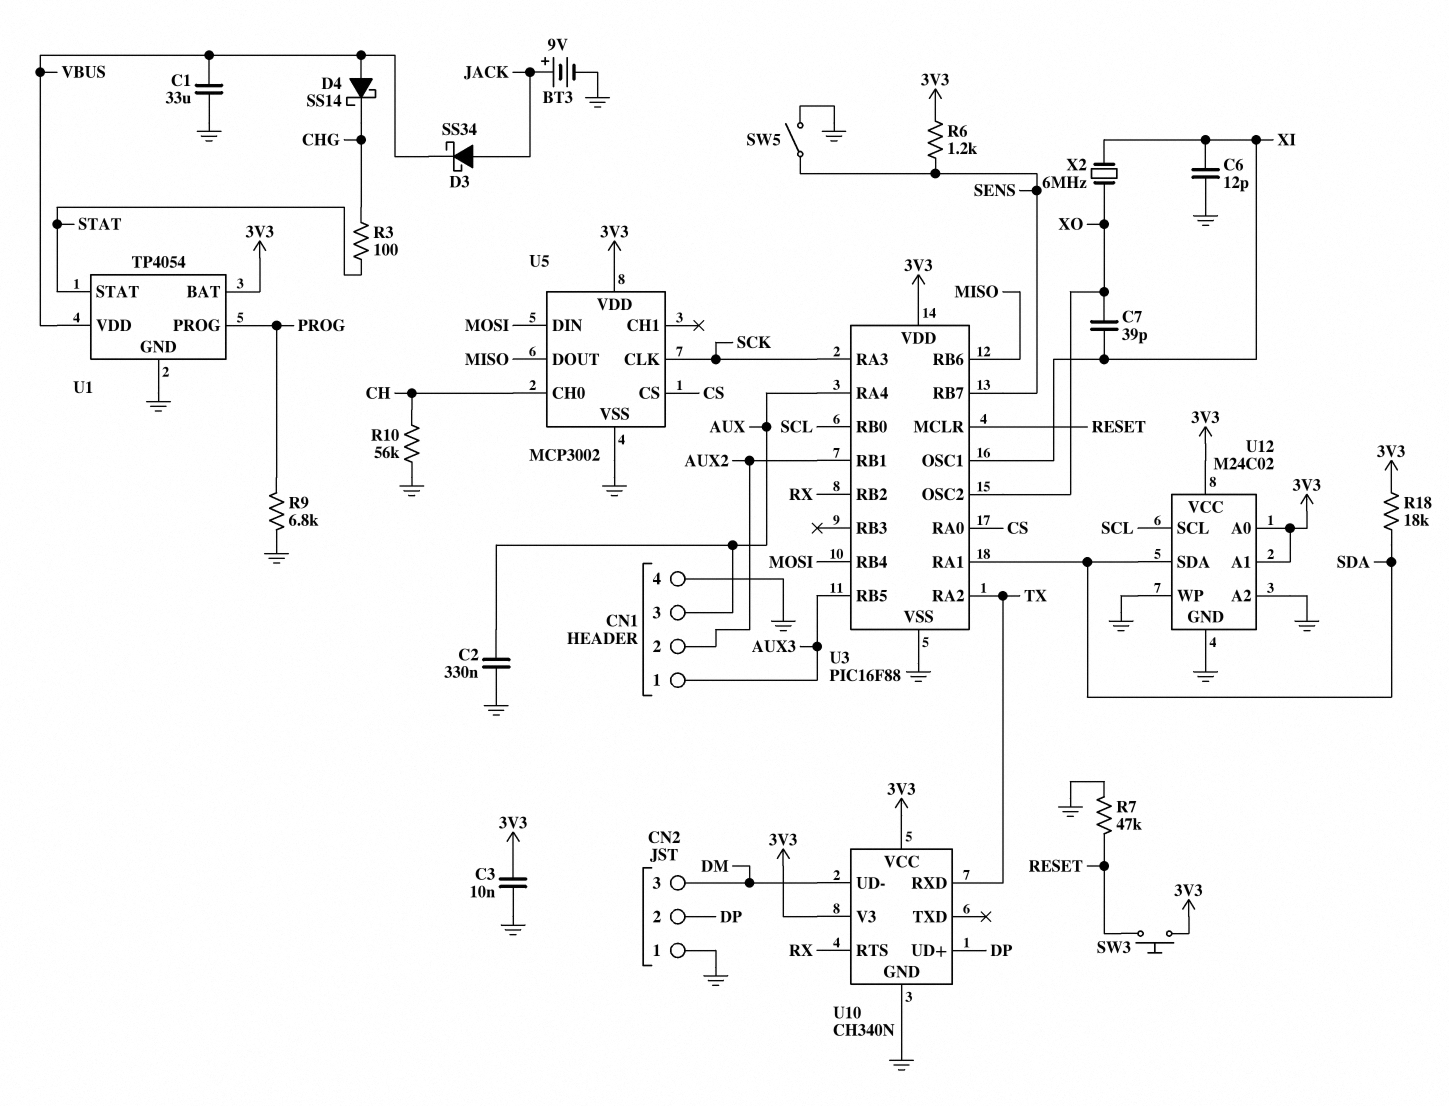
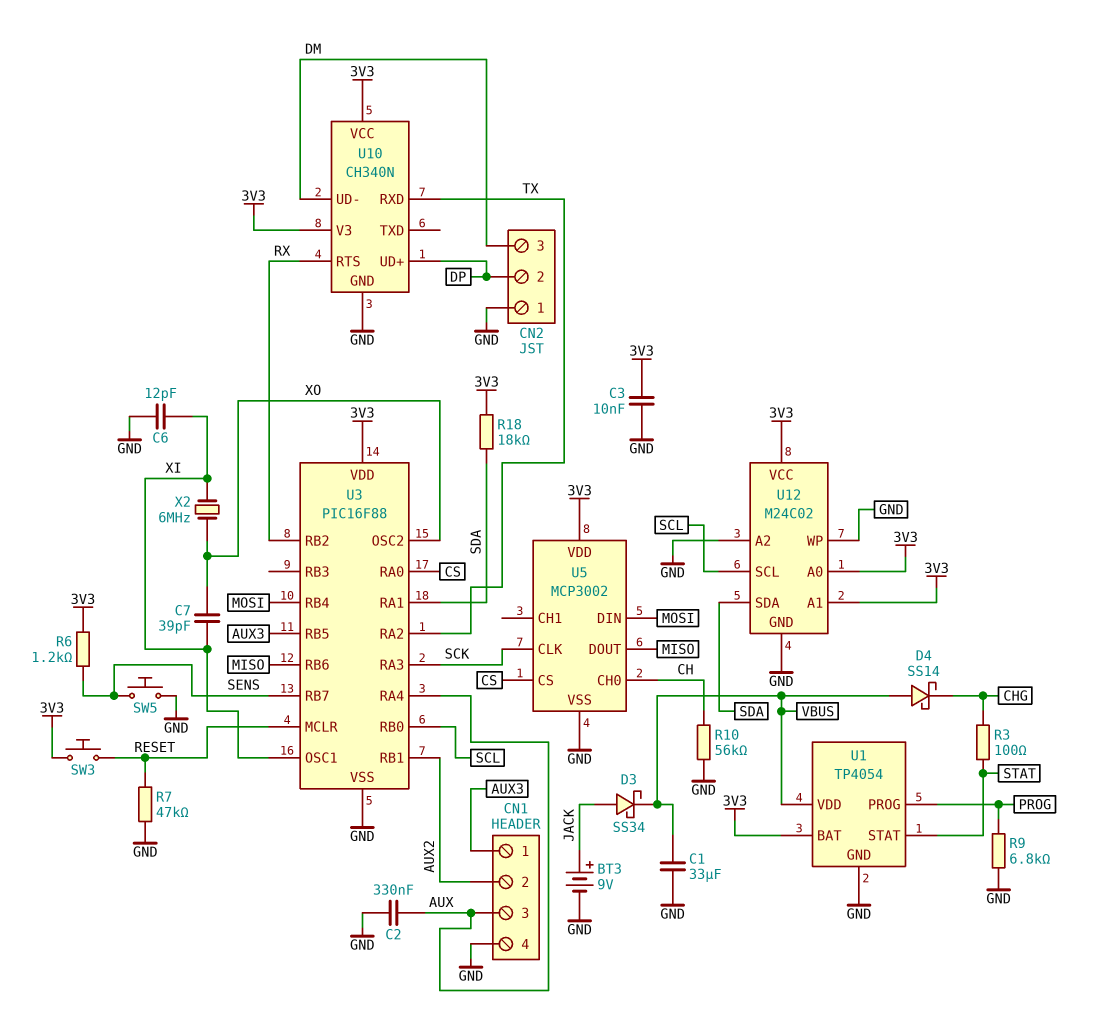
SW5: switch (GND, SENS) -> button (GND, SENS)

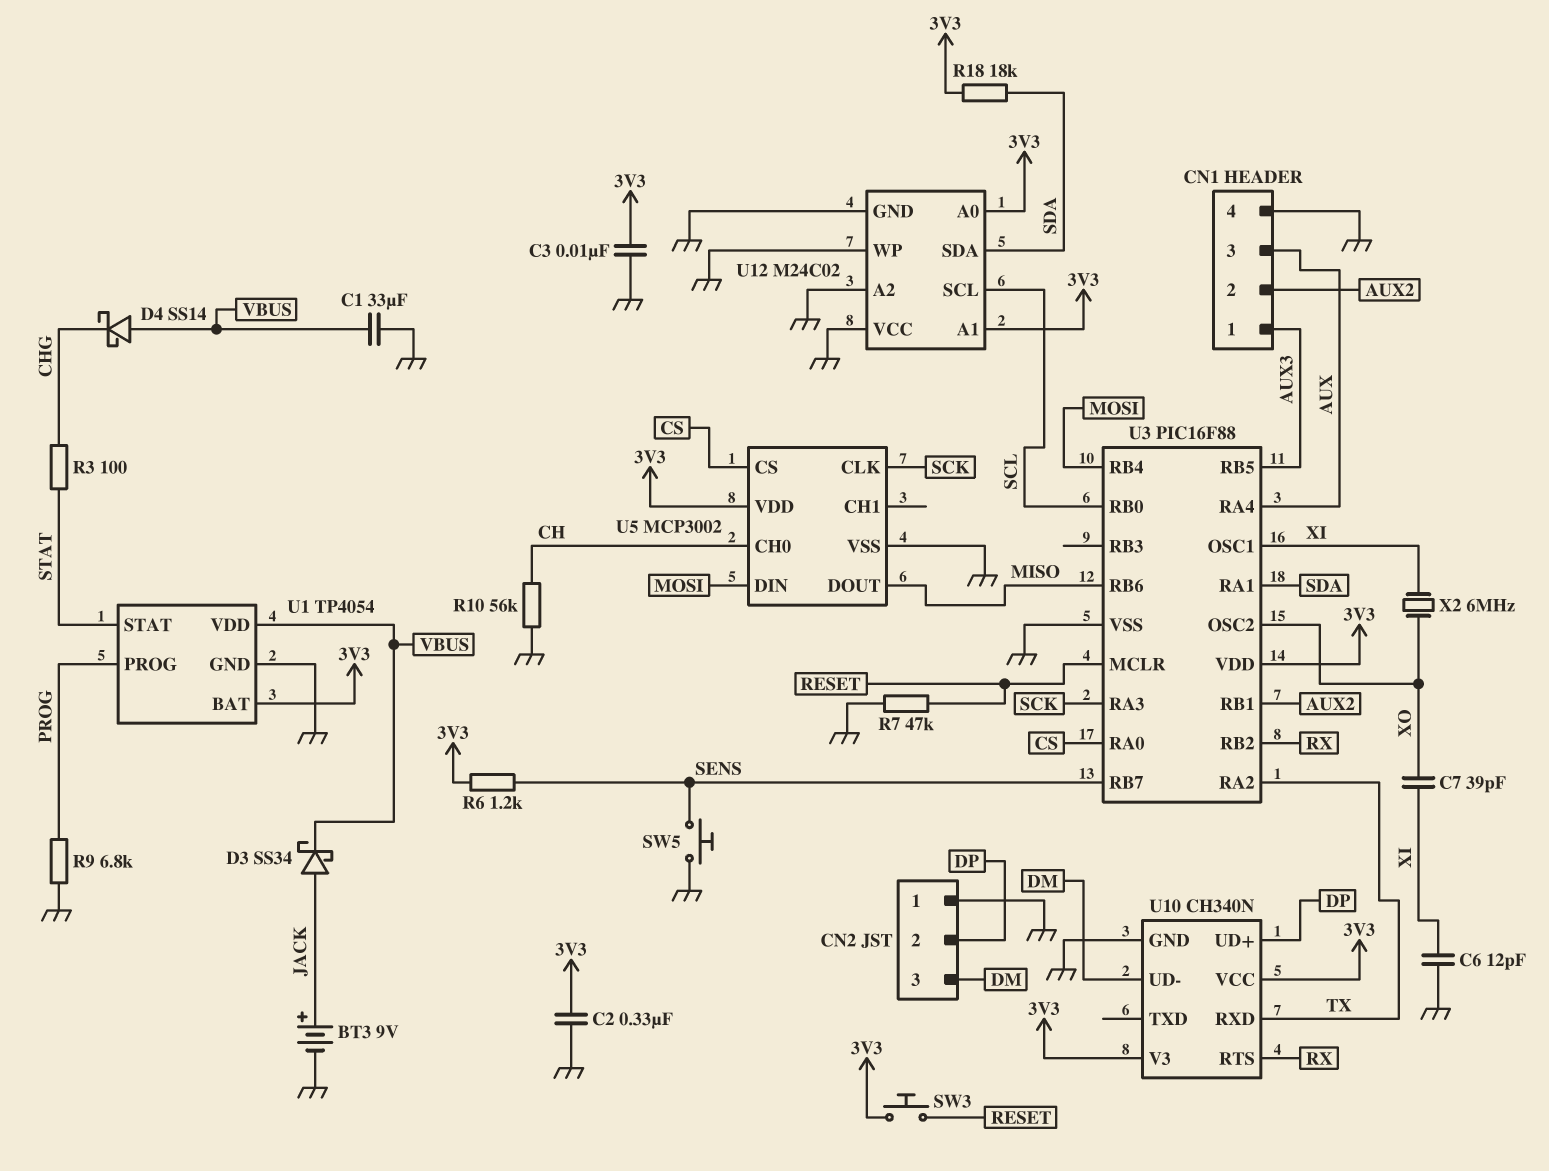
C2: 330nF (AUX, GND) -> 330nF (3V3, GND)
U12 pin VCC: 3V3 -> GND

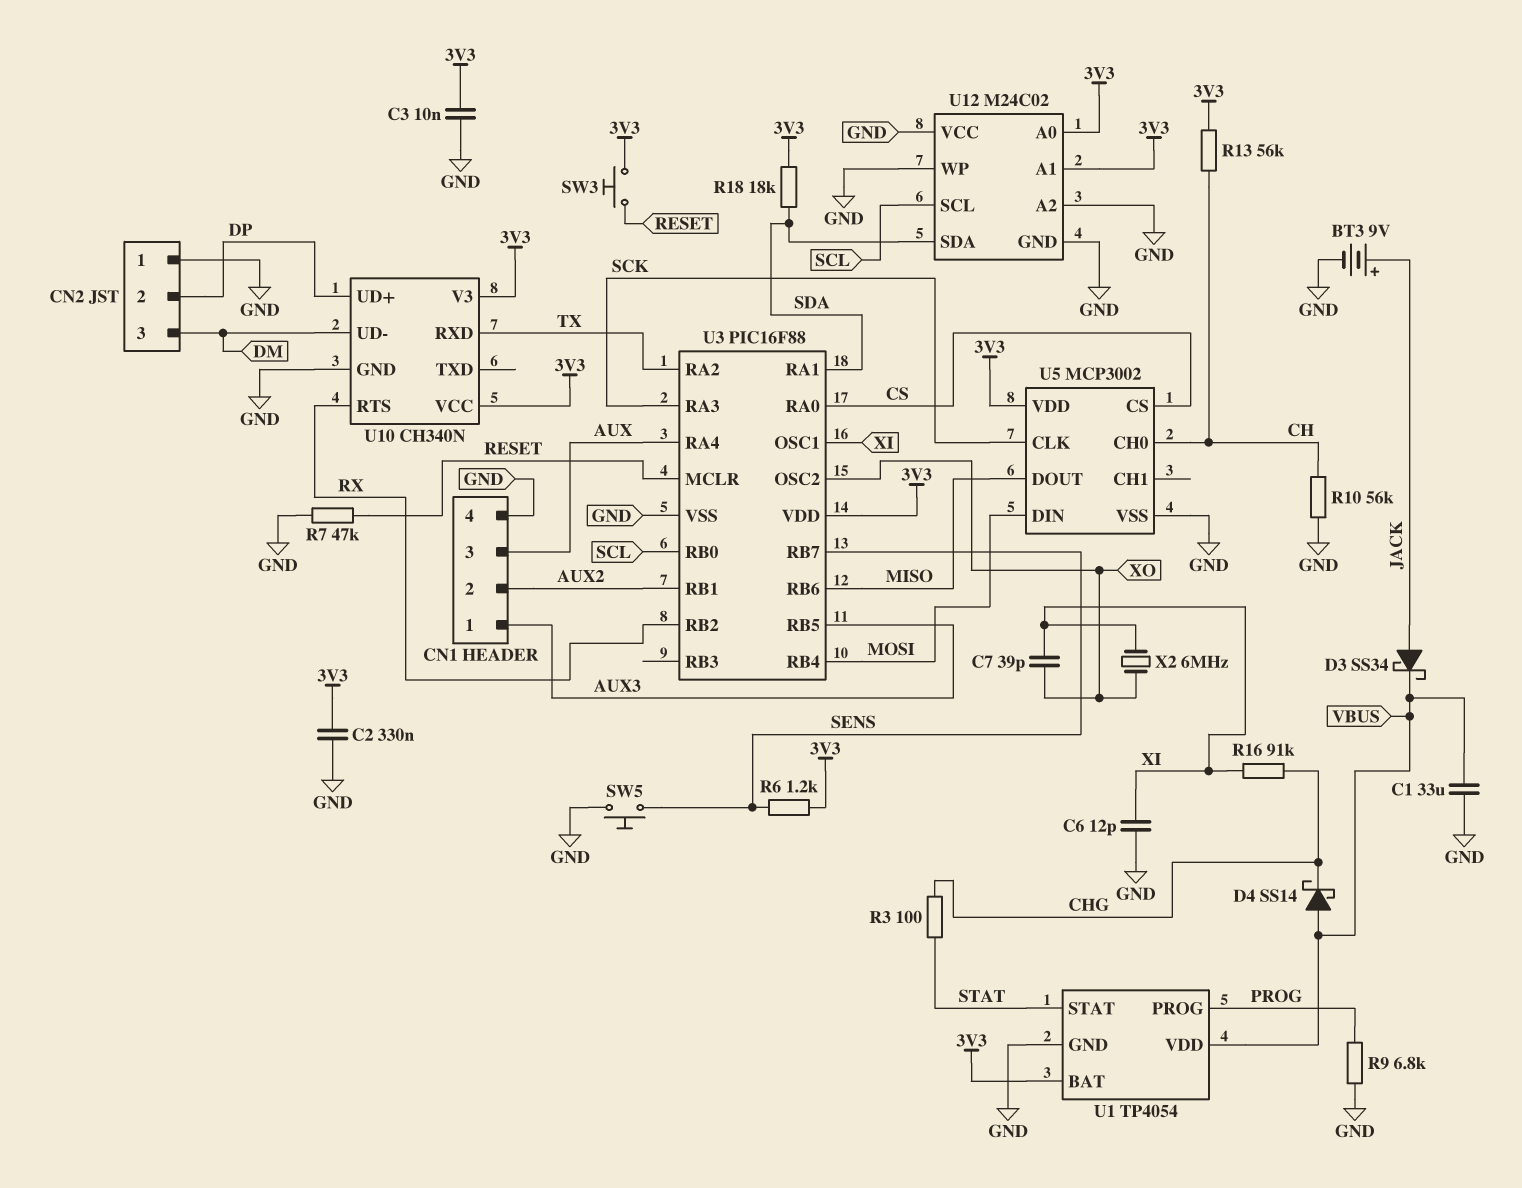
R13: none -> 56k (3V3, CH)
R16: none -> 91k (CHG, XI)

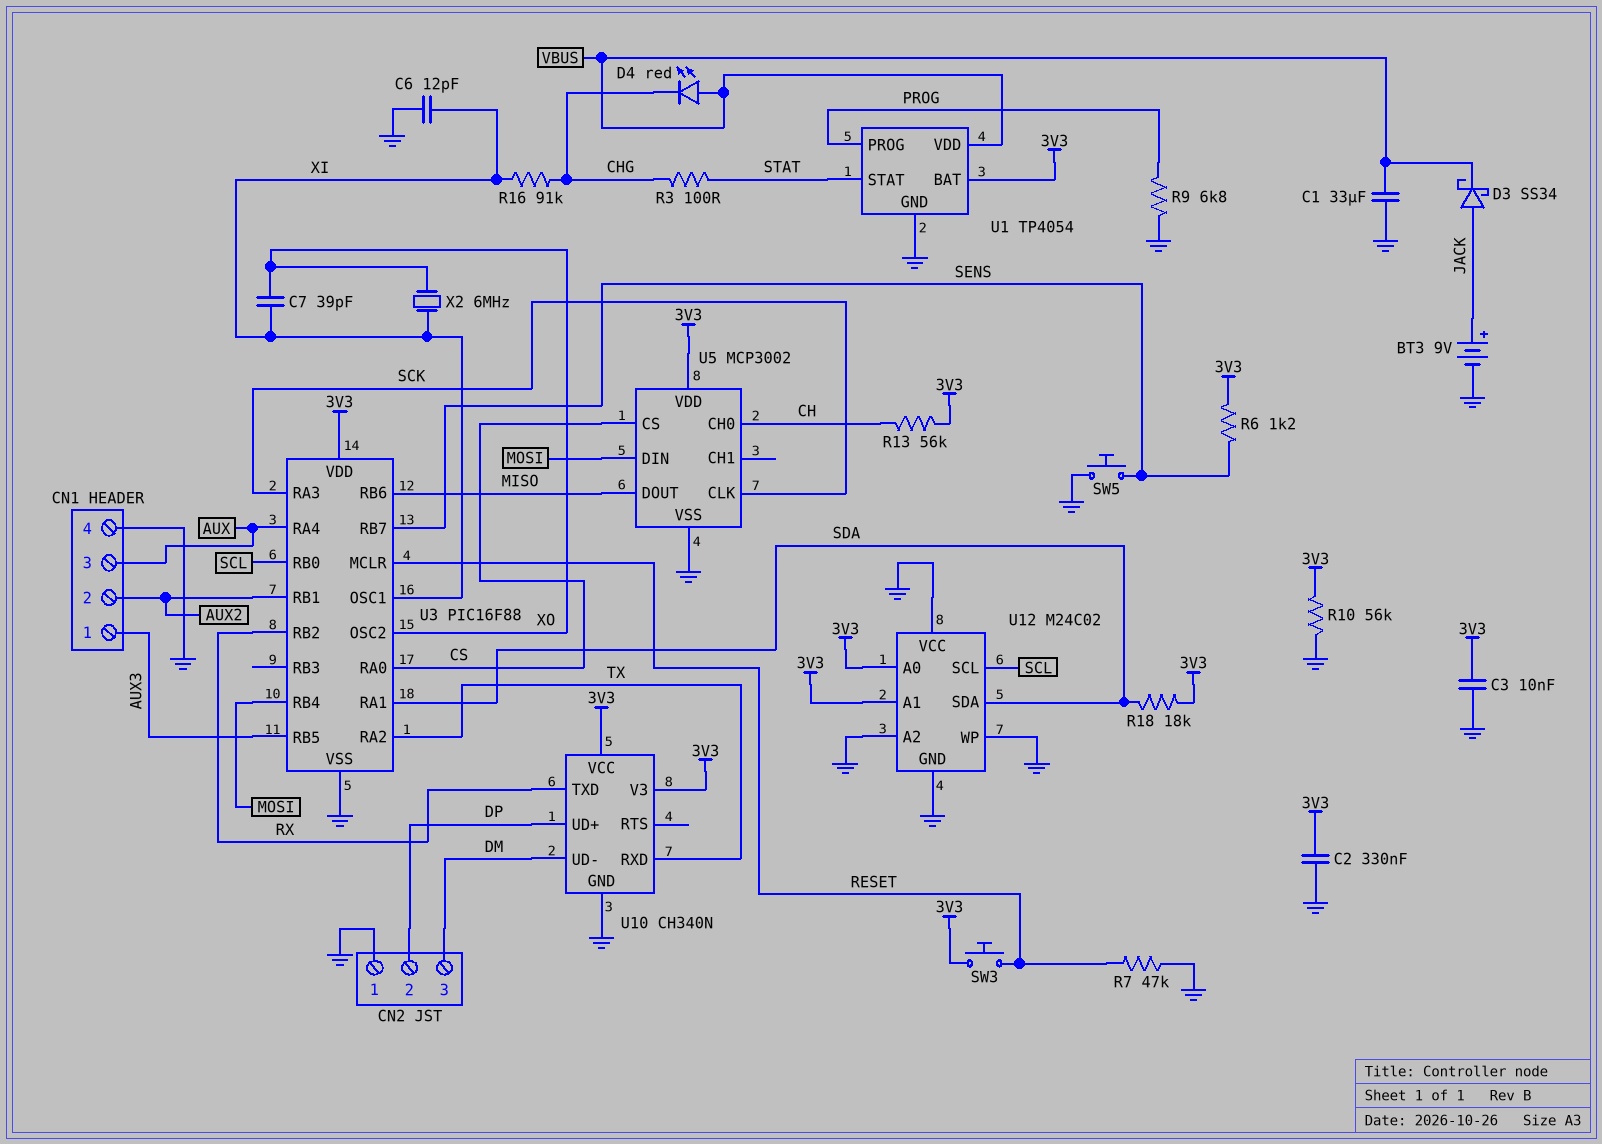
D4: schottky SS14 (A VBUS, K CHG) -> LED red (A VBUS, K CHG)
R10: 56k (CH, GND) -> 56k (3V3, GND)
U10 pin RTS: RX -> none
U10 pin TXD: none -> RX

